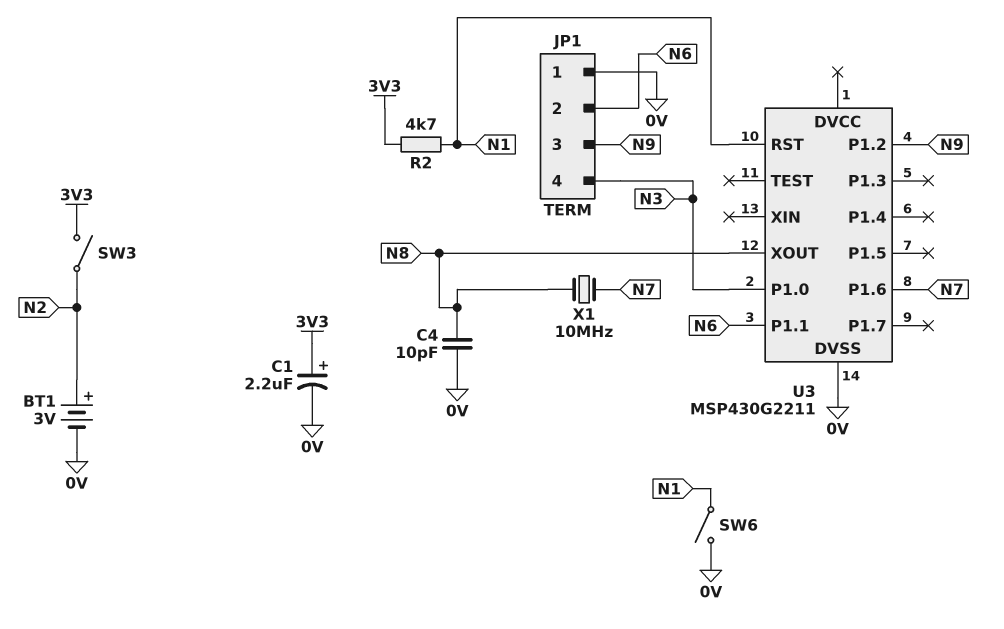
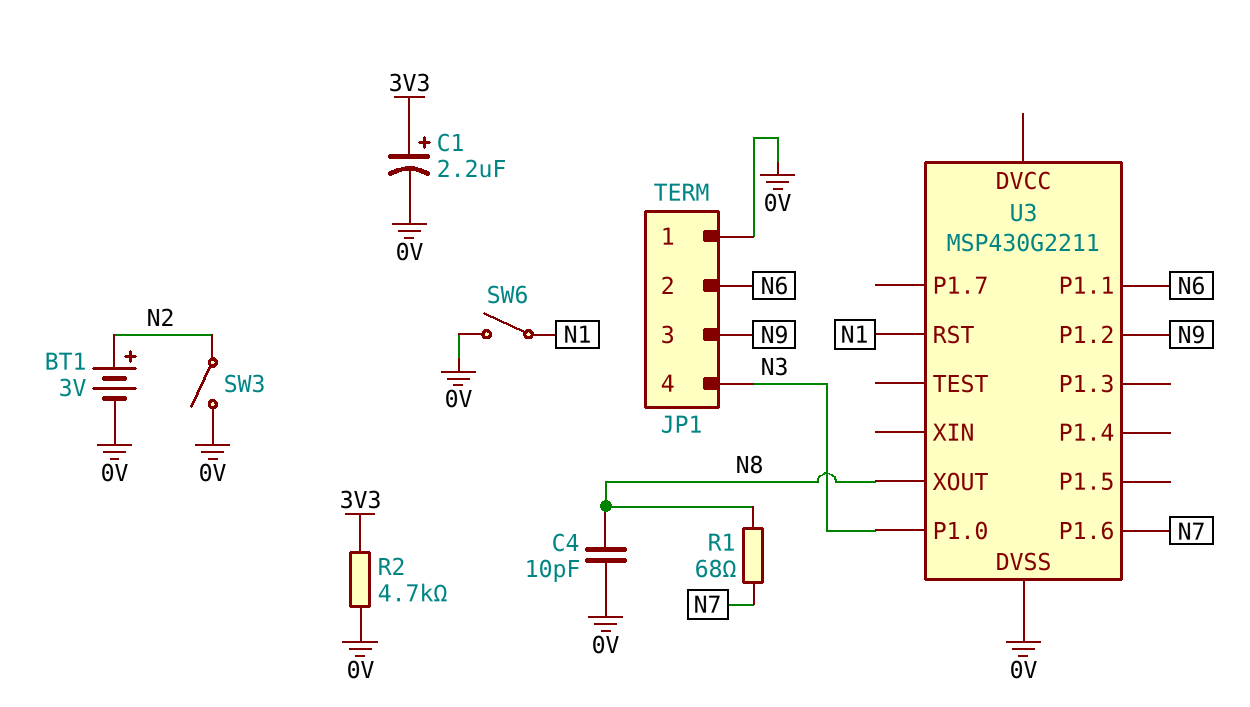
R1: none -> 68 (N7, N8)
R2: 4.7k (3V3, N1) -> 4.7k (0V, 3V3)
SW3: switch (3V3, N2) -> switch (0V, N2)
X1: 10MHz (N7, N8) -> none

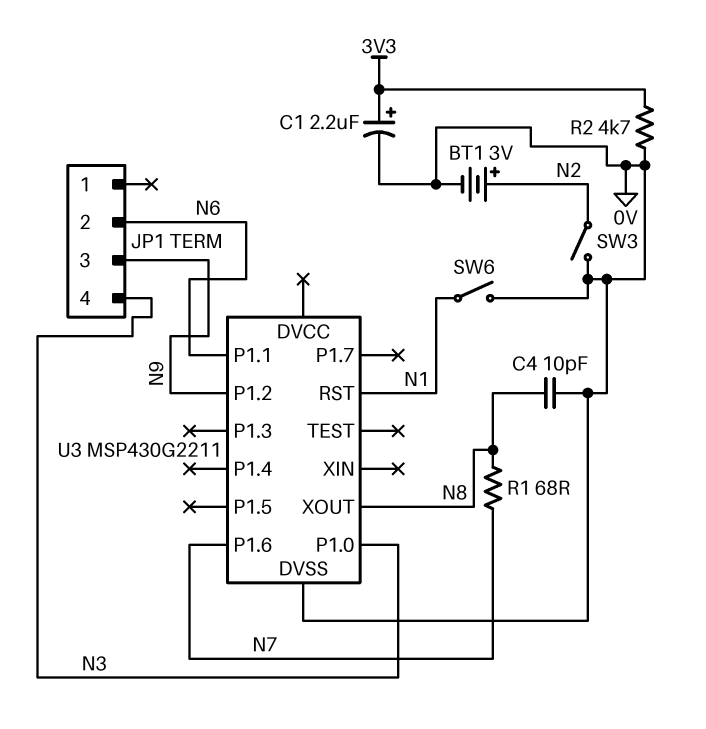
JP1 pin 1: 0V -> none

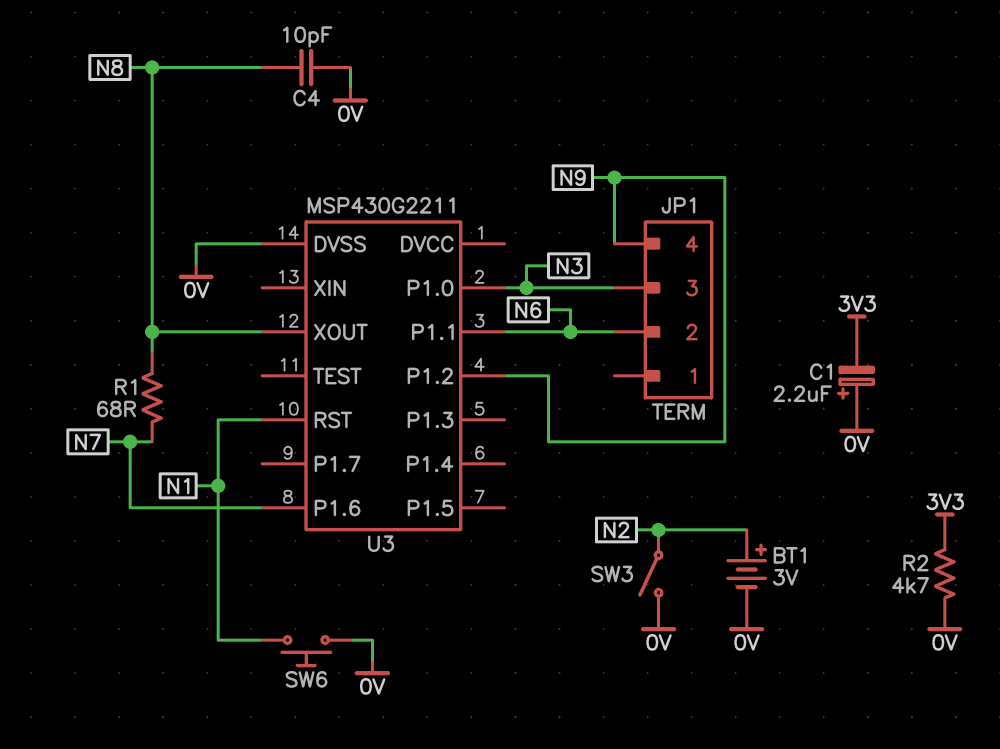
C1: 2.2uF (plus 3V3, minus 0V) -> 2.2uF (plus 0V, minus 3V3)
JP1 pin 3: N9 -> N3
JP1 pin 4: N3 -> N9
SW6: switch (0V, N1) -> button (0V, N1)

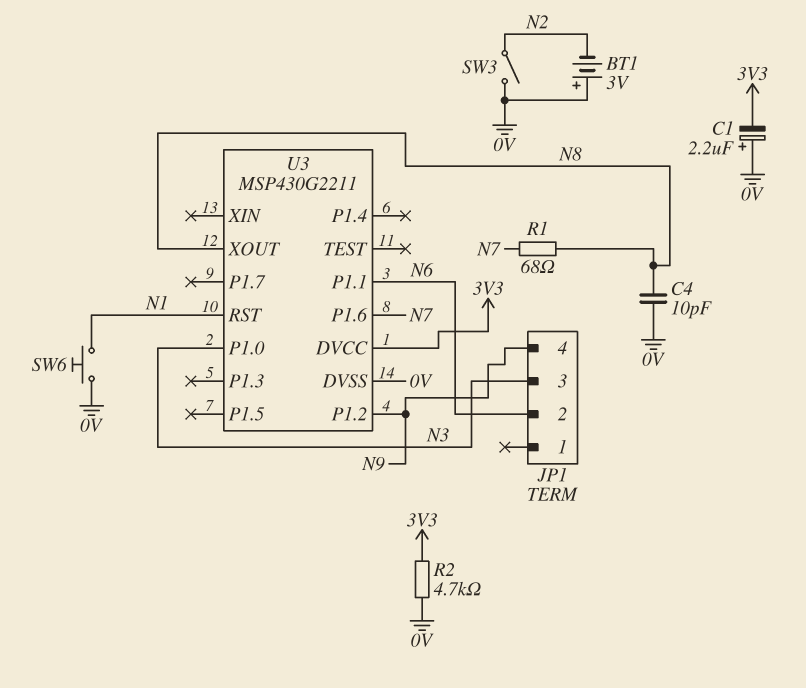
BT1: 3V (plus N2, minus 0V) -> 3V (plus 0V, minus N2)
U3 pin DVCC: none -> 3V3

